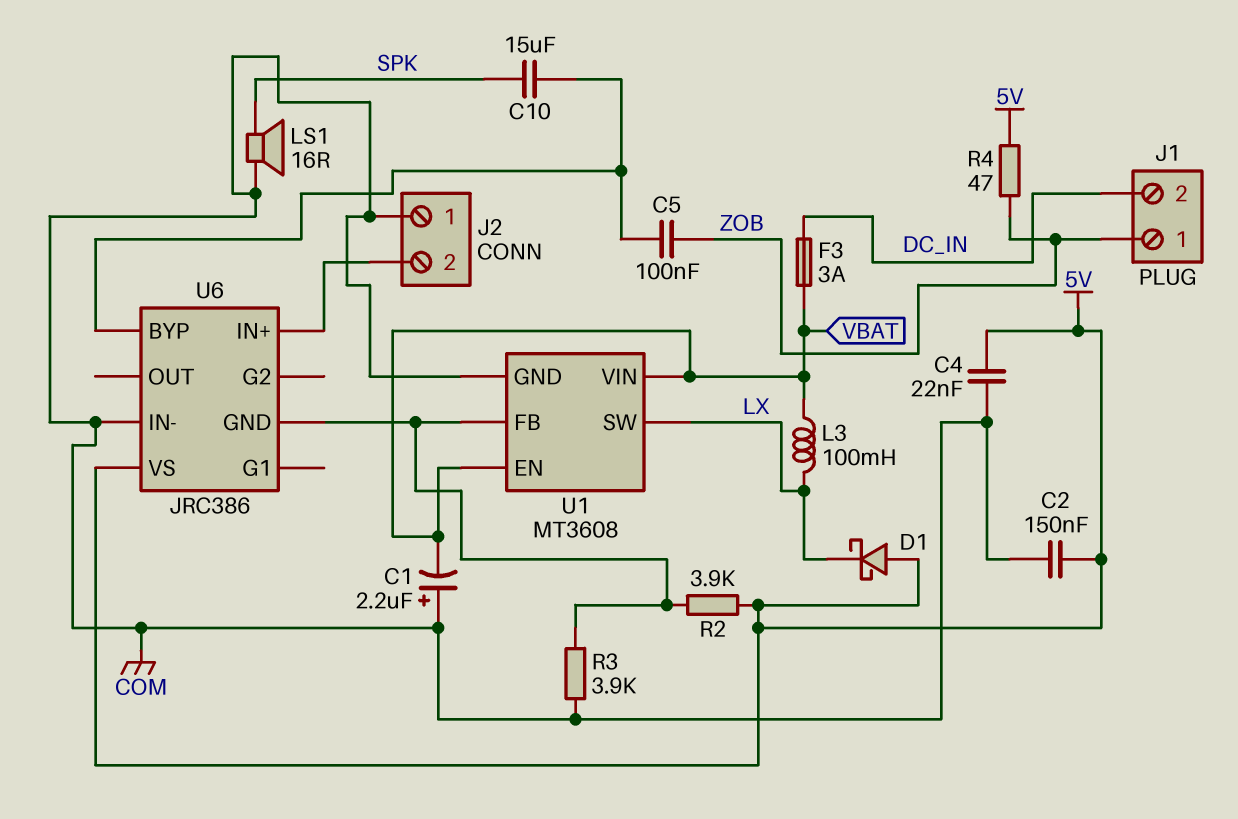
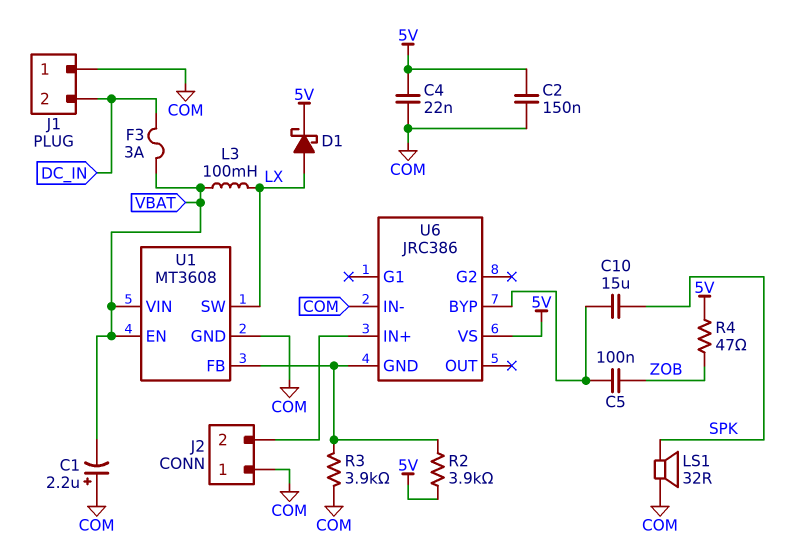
D1: schottky (A 5V, K LX) -> schottky (A LX, K 5V)
J1 pin 1: ZOB -> COM
LS1: speaker 16R (COM, SPK) -> speaker 32R (COM, SPK)

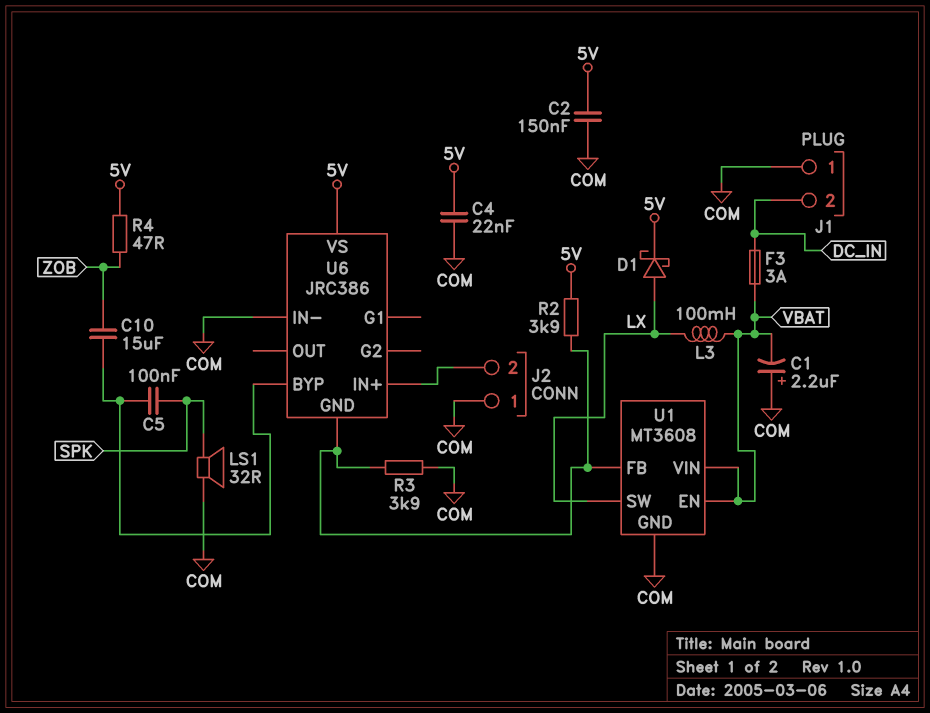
C5: 100nF (U6/BYP, ZOB) -> 100nF (SPK, U6/BYP)
C10: 15uF (SPK, U6/BYP) -> 15uF (U6/BYP, ZOB)

